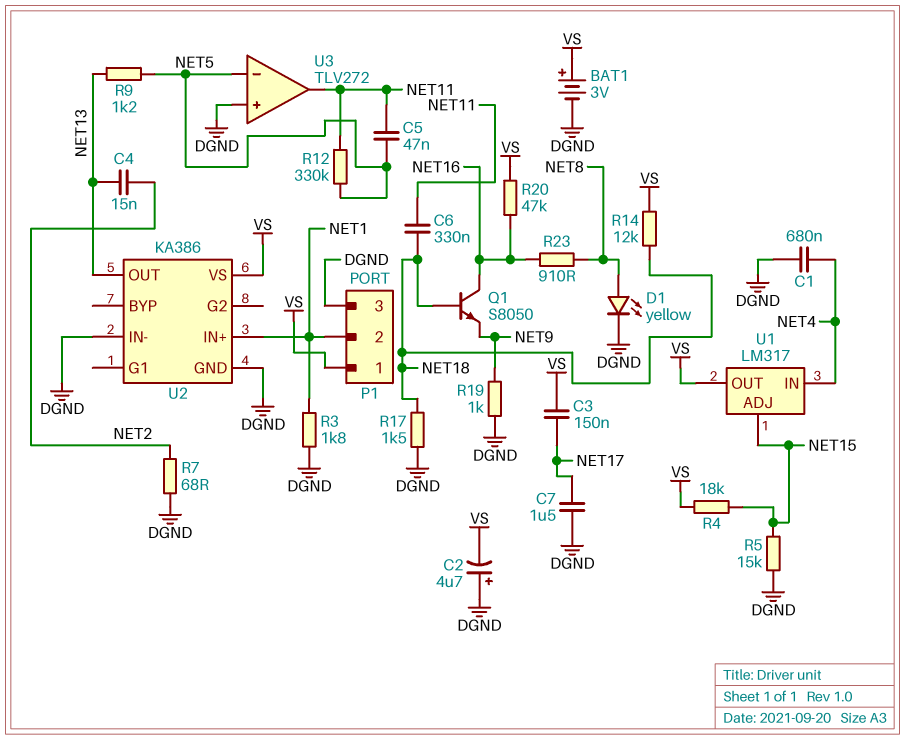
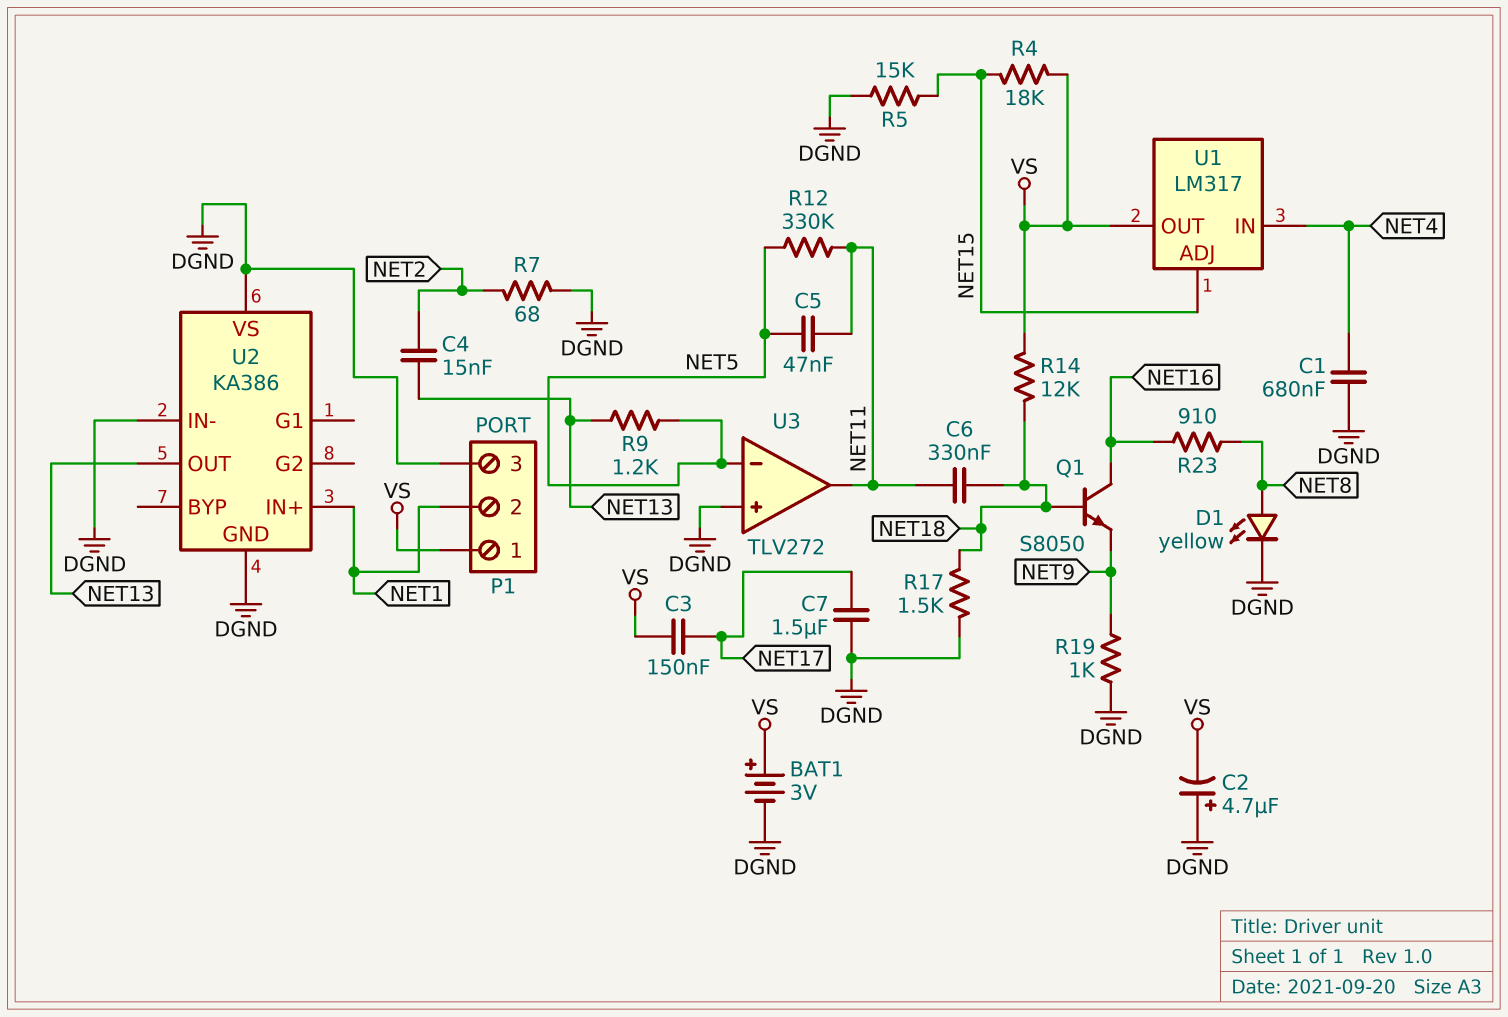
R3: 1.8k (DGND, NET1) -> none
R20: 47k (NET16, VS) -> none
U2 pin VS: VS -> DGND

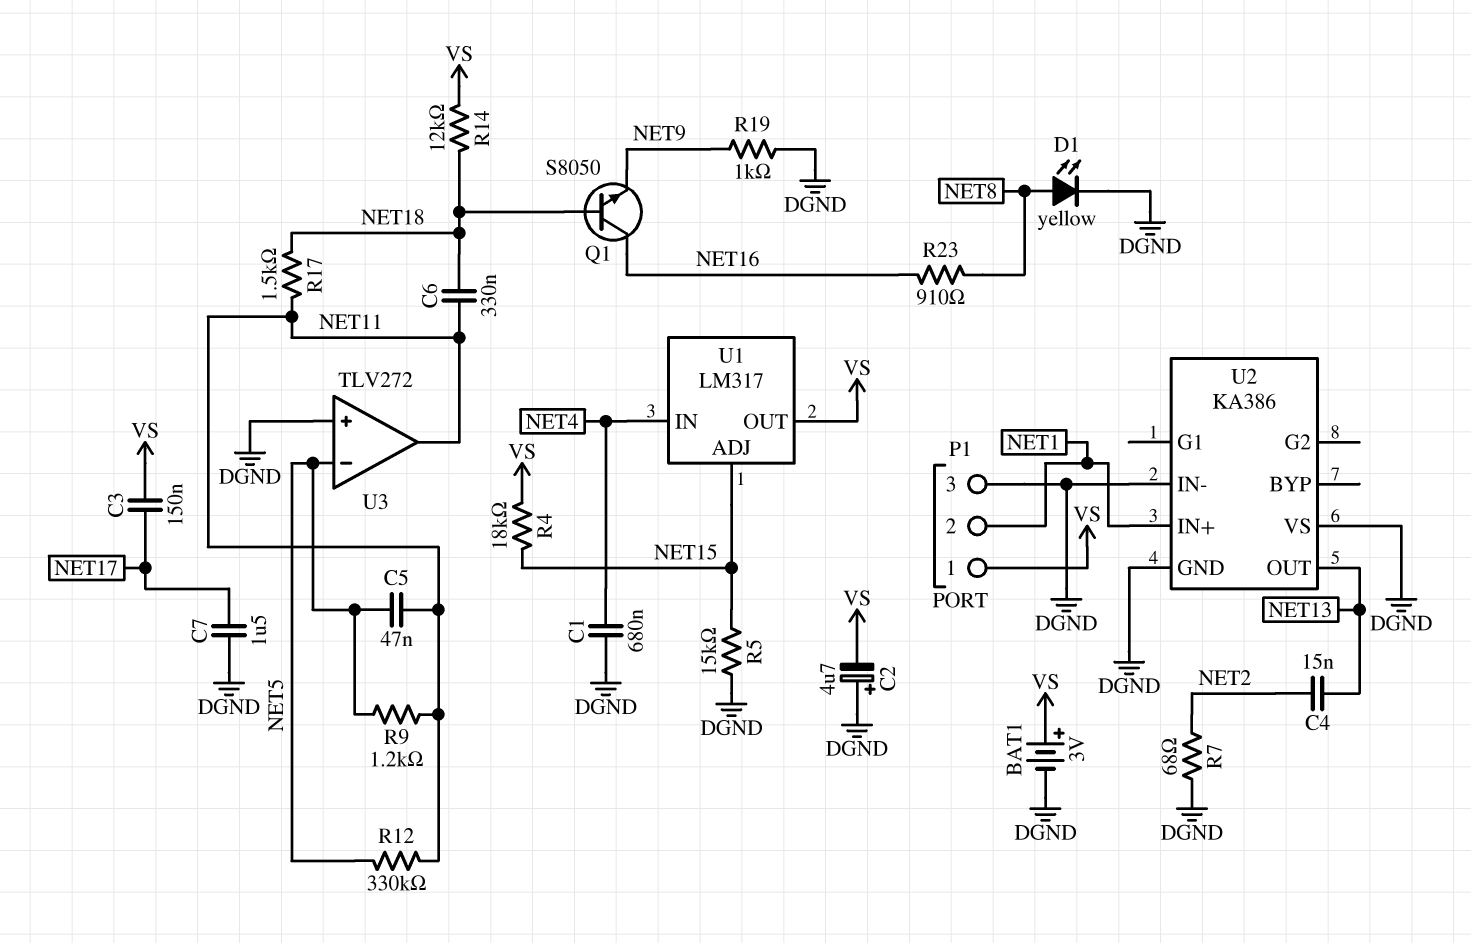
R9: 1.2k (NET5, NET13) -> 1.2k (NET5, NET11)
R17: 1.5k (DGND, NET18) -> 1.5k (NET11, NET18)

